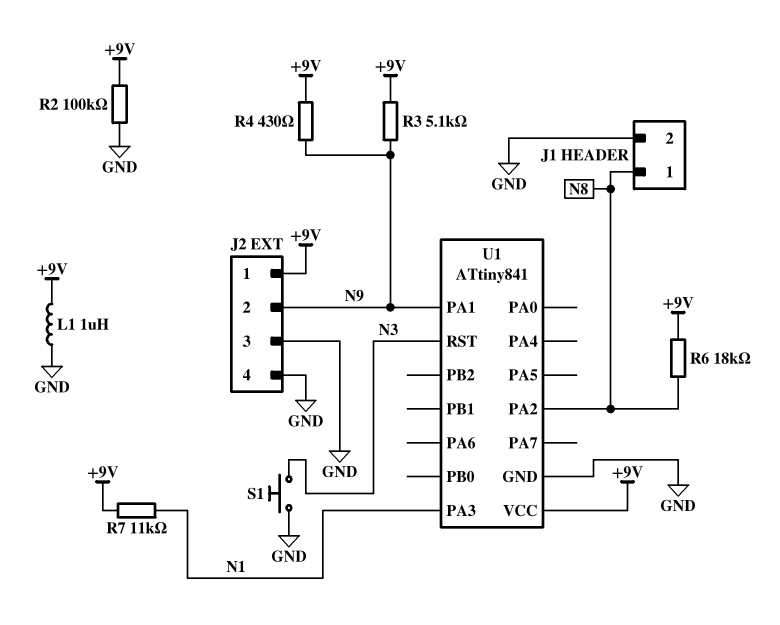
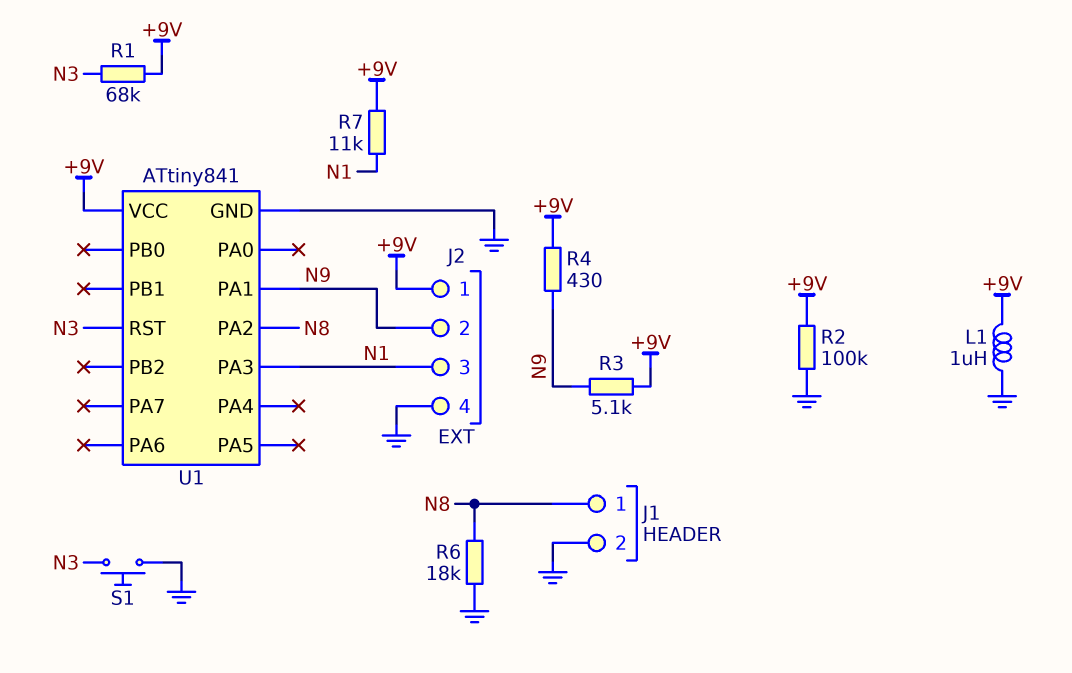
J2 pin 3: GND -> N1
R1: none -> 68k (+9V, N3)
R6: 18k (+9V, N8) -> 18k (GND, N8)

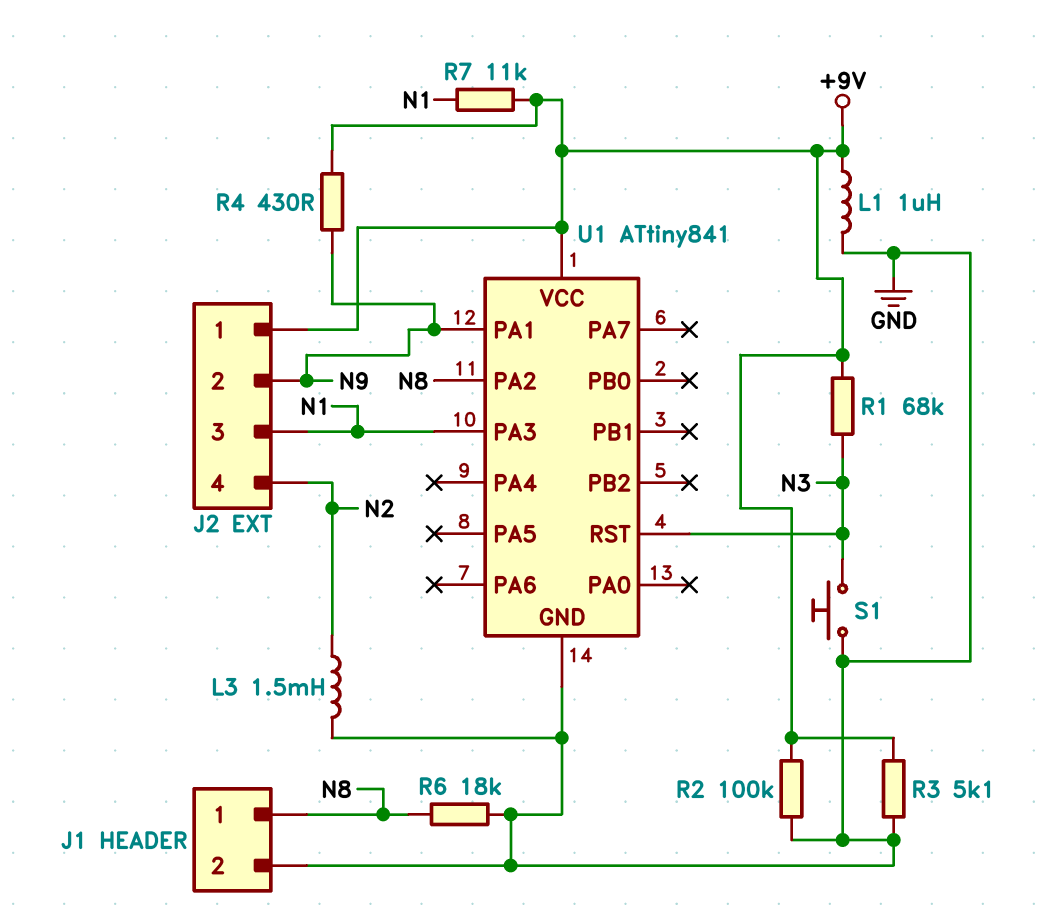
J2 pin 4: GND -> N2
L3: none -> 1.5mH (GND, N2)
R3: 5.1k (+9V, N9) -> 5.1k (+9V, GND)

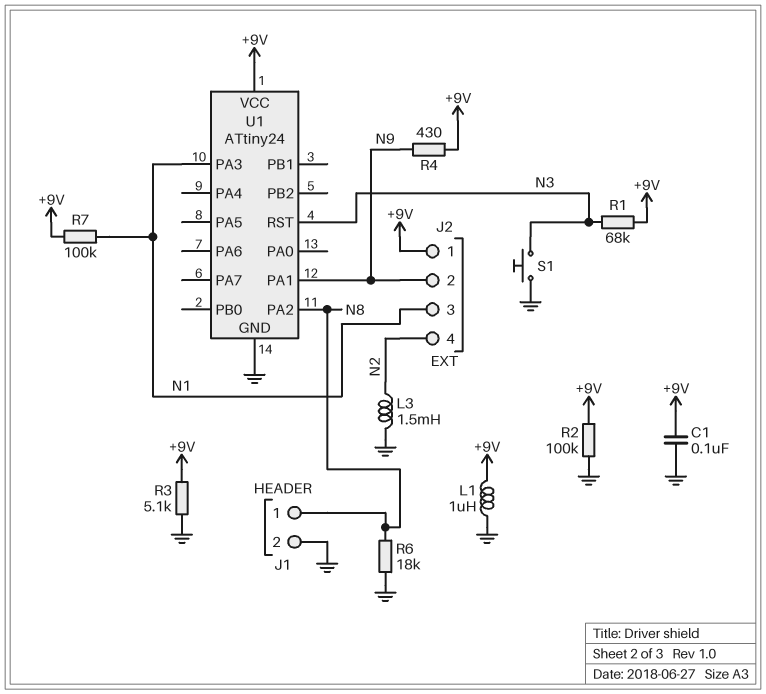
C1: none -> 100nF (+9V, GND)
R7: 11k (+9V, N1) -> 100k (+9V, N1)
U1: ATtiny841 -> ATtiny24

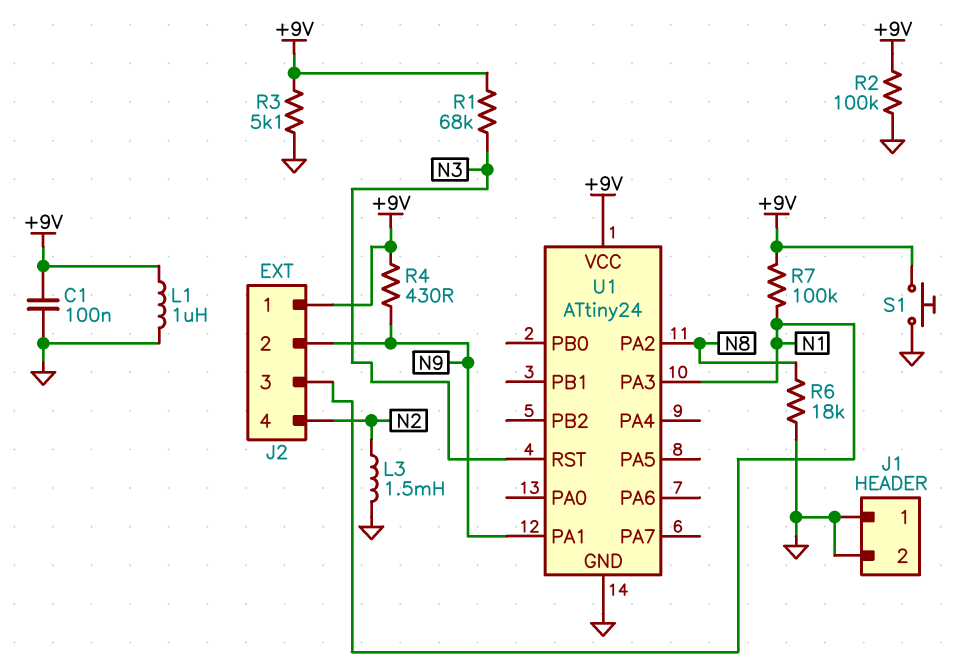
J1 pin 1: N8 -> GND
S1: button (GND, N3) -> button (+9V, GND)

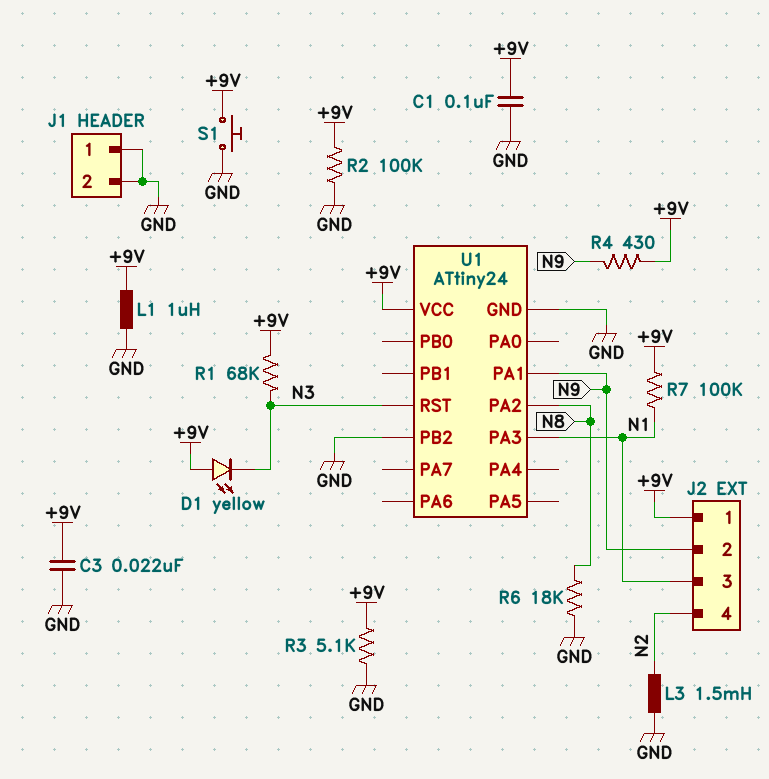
C3: none -> 22nF (+9V, GND)
D1: none -> LED yellow (A +9V, K N3)
U1 pin PB2: none -> GND

